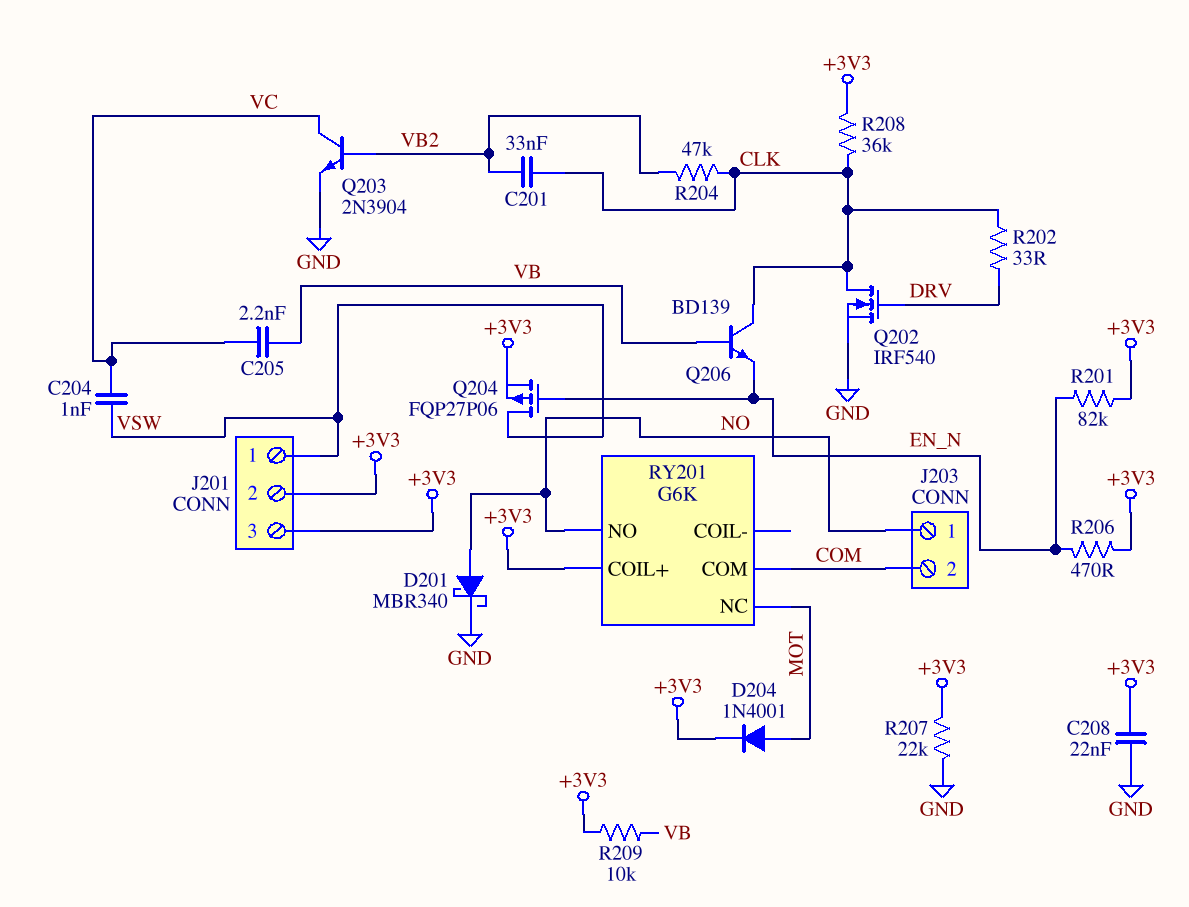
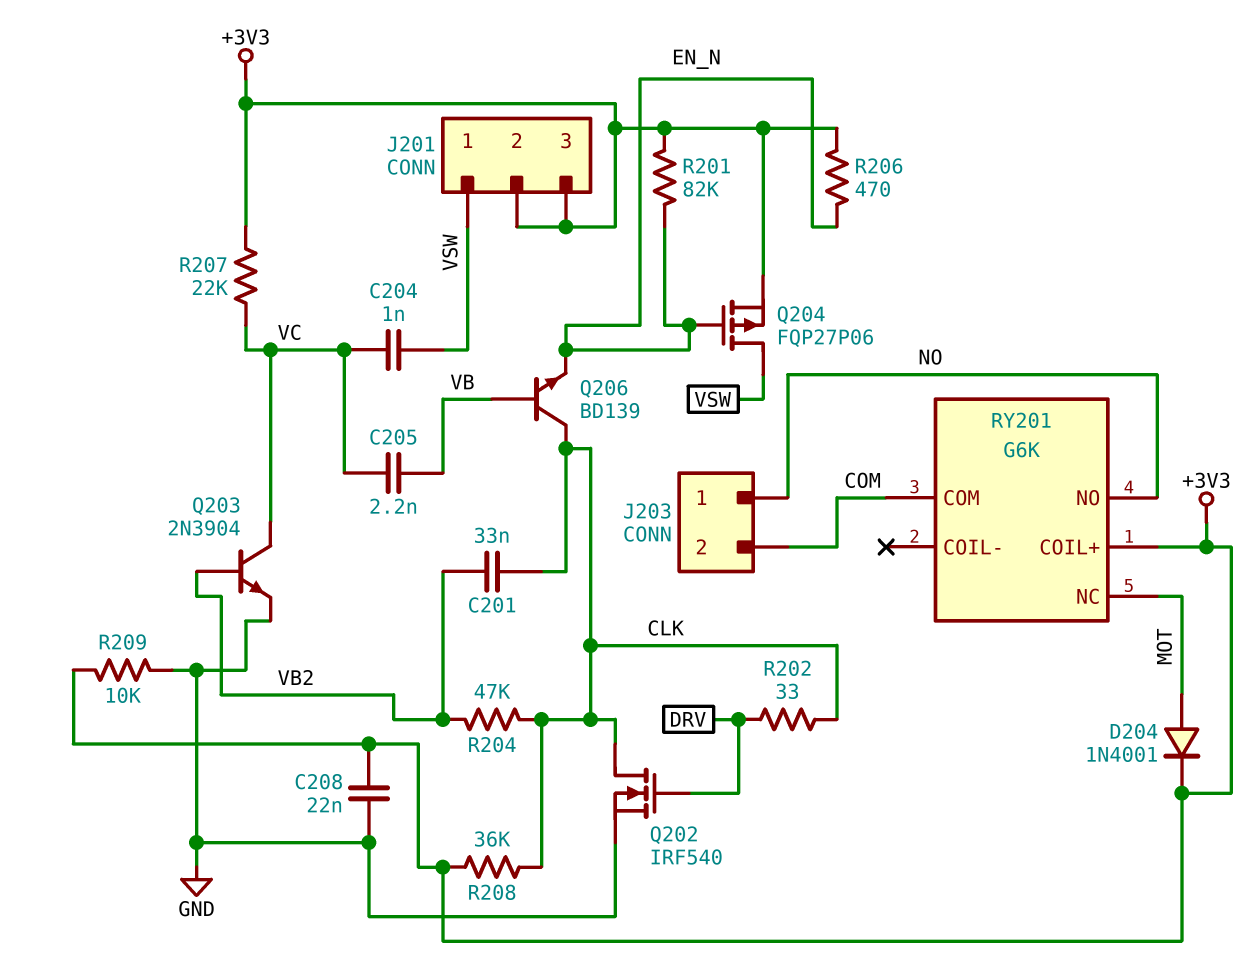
D201: schottky MBR340 (A NO, K GND) -> none
R207: 22k (+3V3, GND) -> 22k (+3V3, VC)
R209: 10k (+3V3, VB) -> 10k (+3V3, GND)

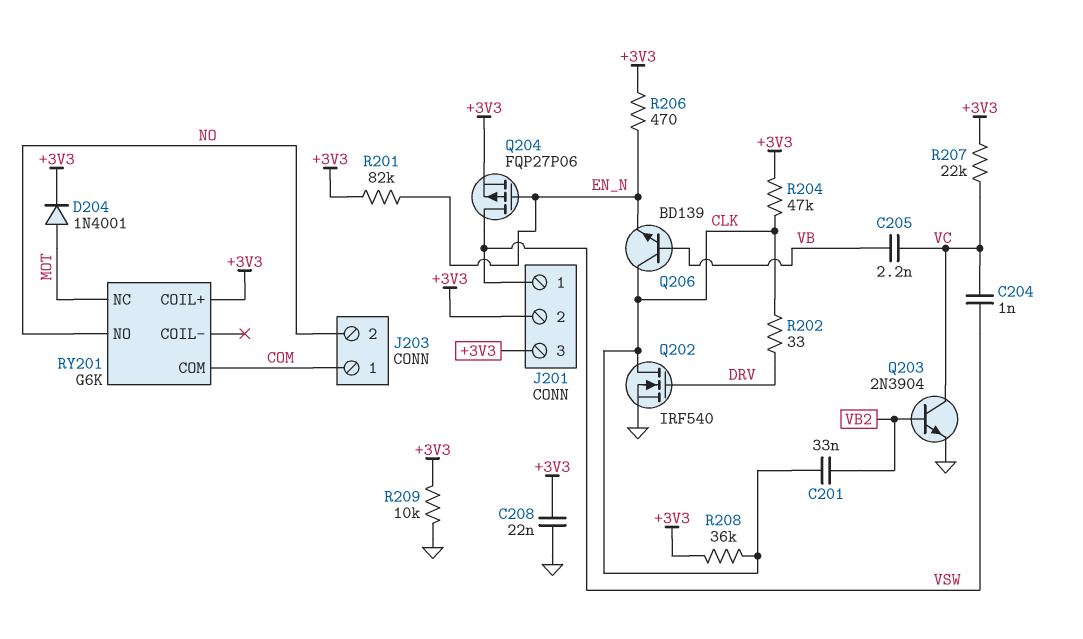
J203 pin 1: NO -> COM
J203 pin 2: COM -> NO
R204: 47k (CLK, VB2) -> 47k (+3V3, CLK)

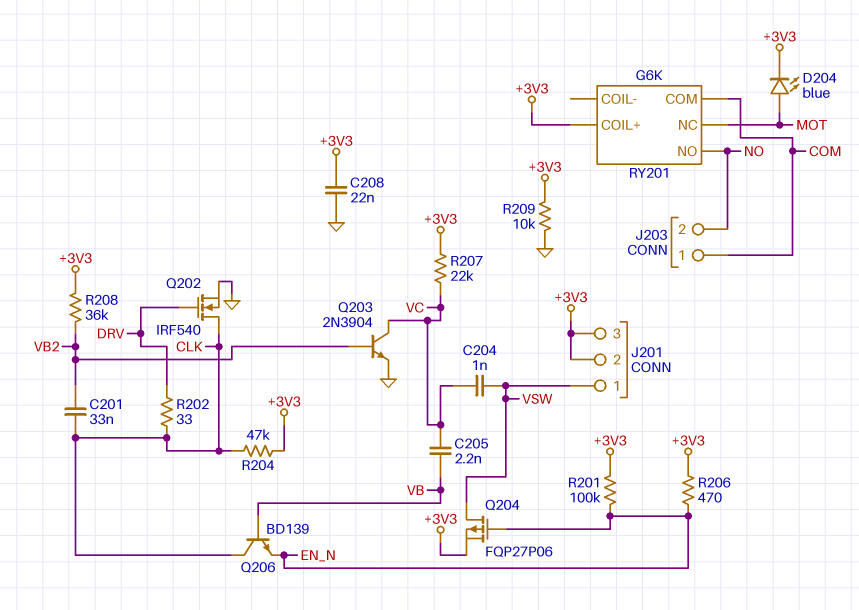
D204: diode 1N4001 (A MOT, K +3V3) -> LED blue (A MOT, K +3V3)
R201: 82k (+3V3, EN_N) -> 100k (+3V3, EN_N)
R208: 36k (+3V3, CLK) -> 36k (+3V3, VB2)

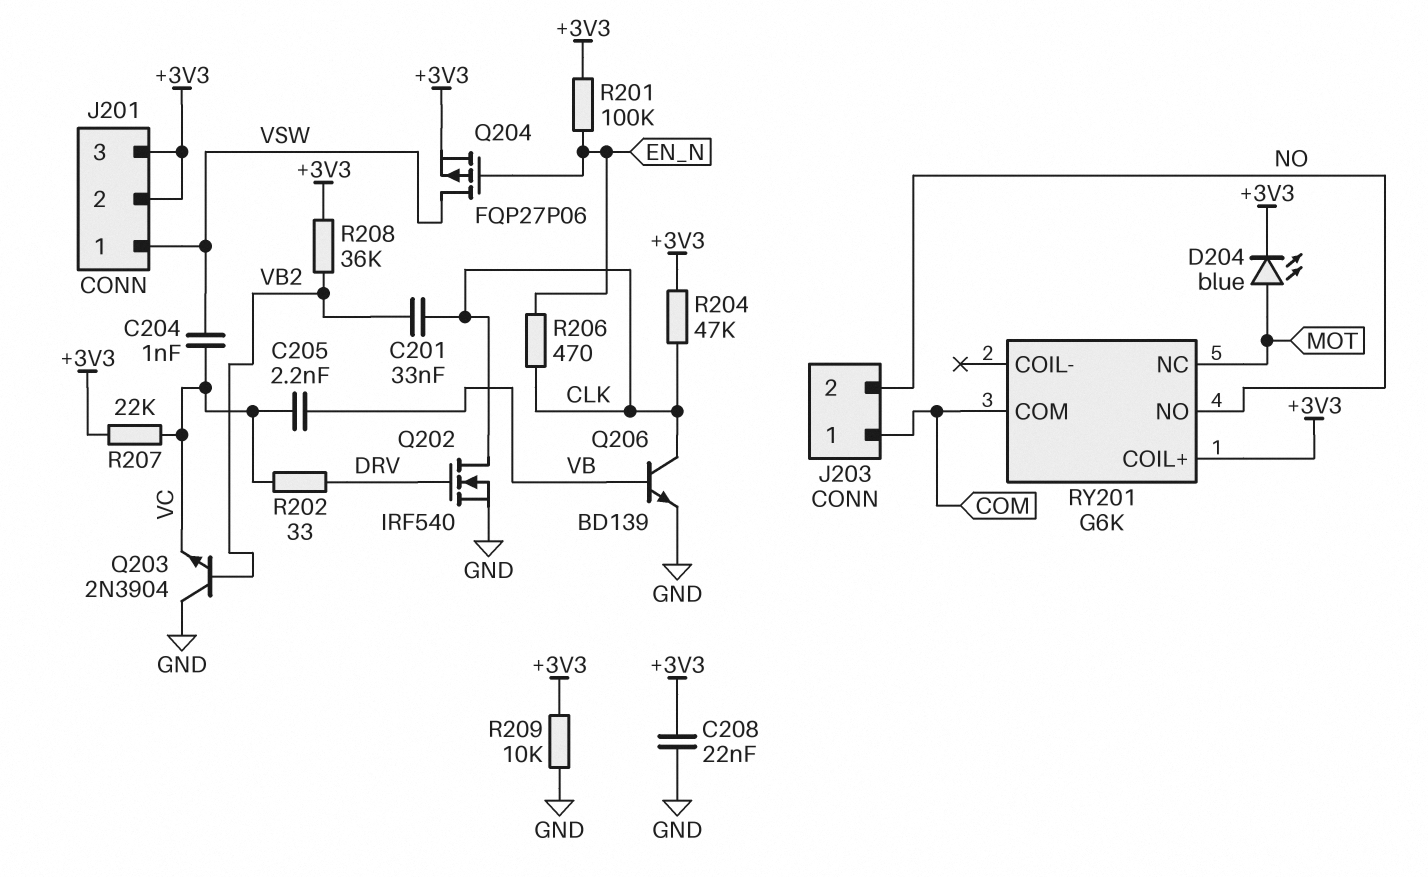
Q203: NPN 2N3904 (B VB2, C VC, E GND) -> NPN 2N3904 (B VB2, C GND, E VC)
Q206: NPN BD139 (B VB, C CLK, E EN_N) -> NPN BD139 (B VB, C CLK, E GND)
R202: 33 (CLK, DRV) -> 33 (DRV, VC)
R206: 470 (+3V3, EN_N) -> 470 (CLK, EN_N)

